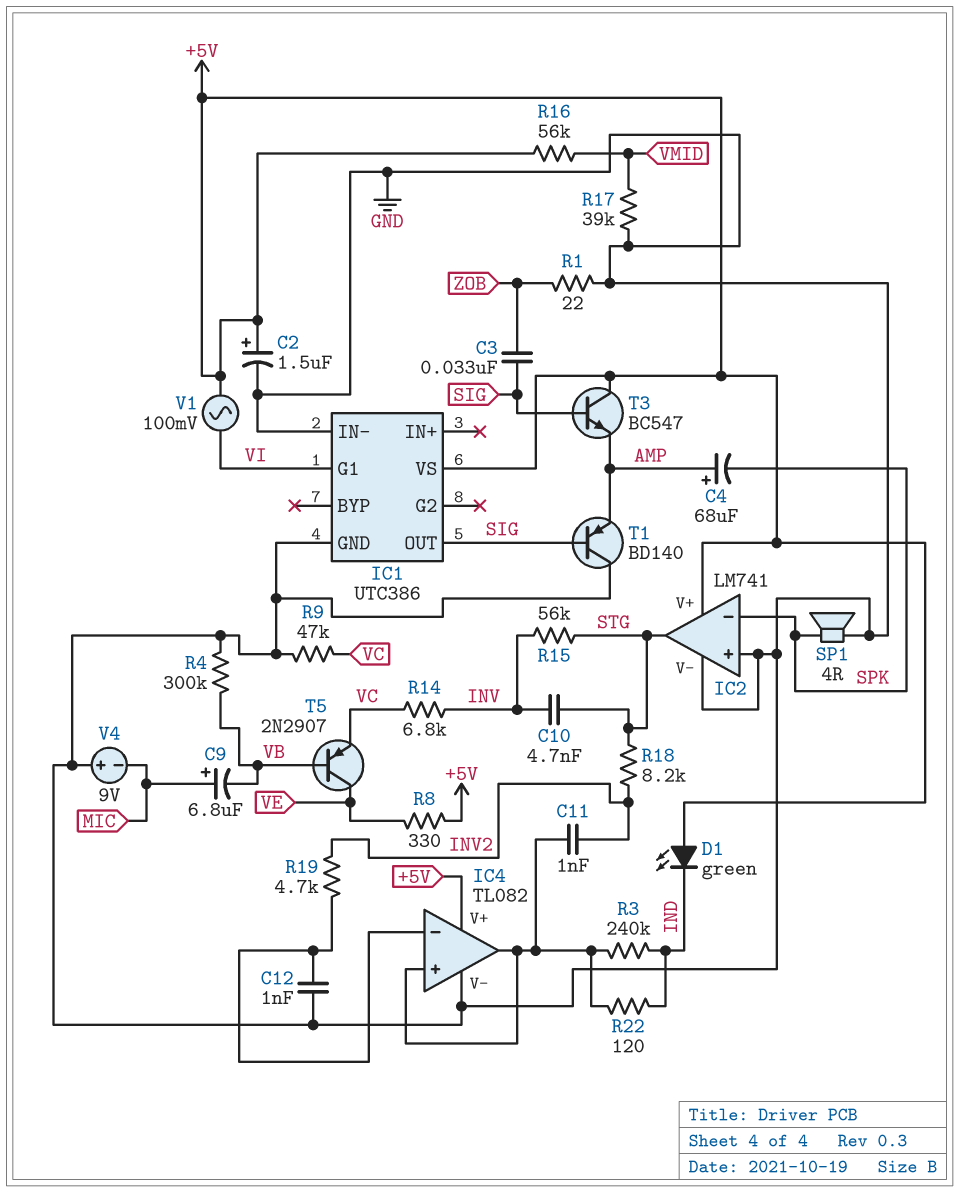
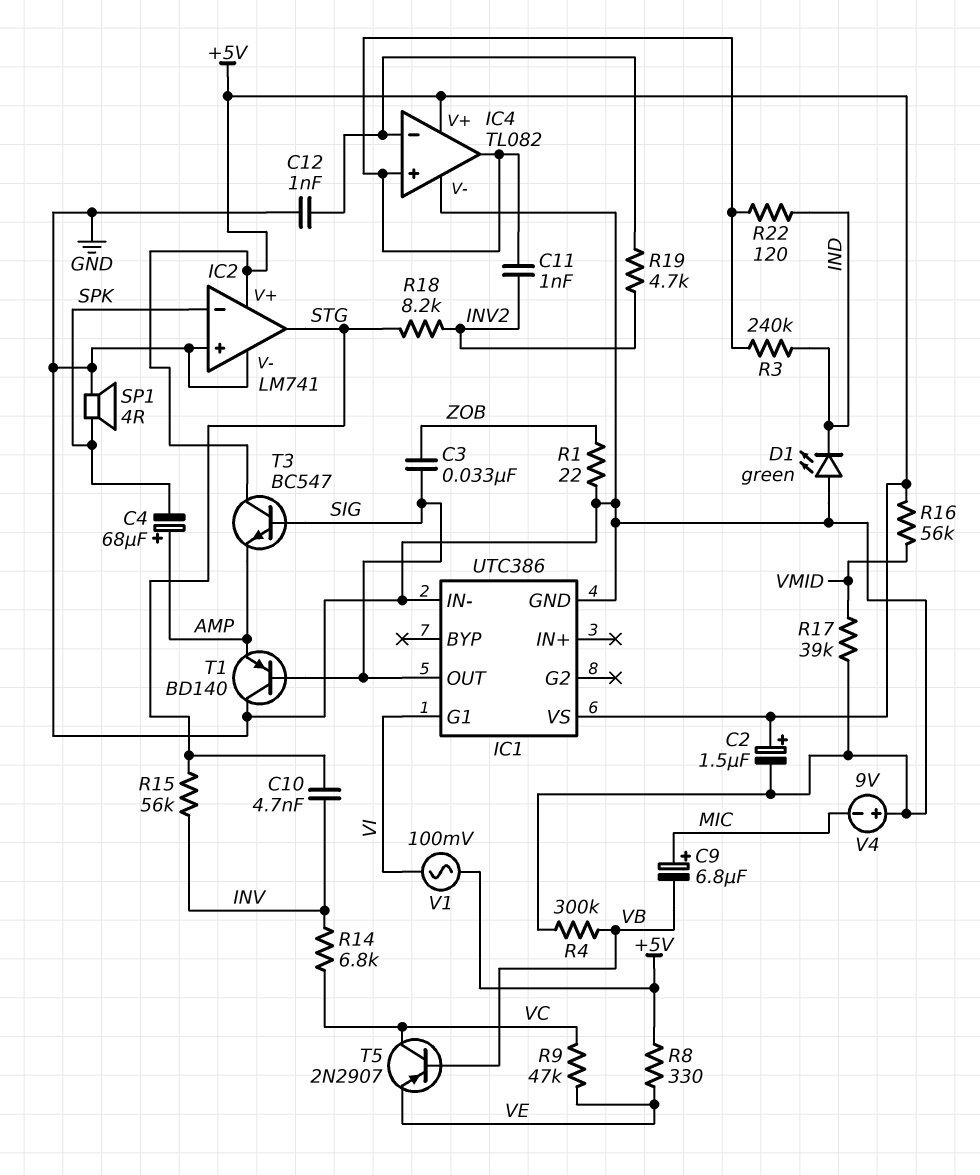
D1: LED green (A +5V, K IND) -> LED green (A GND, K IND)
R9: 47k (GND, VC) -> 47k (VC, VE)
T5: PNP 2N2907 (B VB, C VE, E VC) -> PNP 2N2907 (B VB, C VC, E VE)

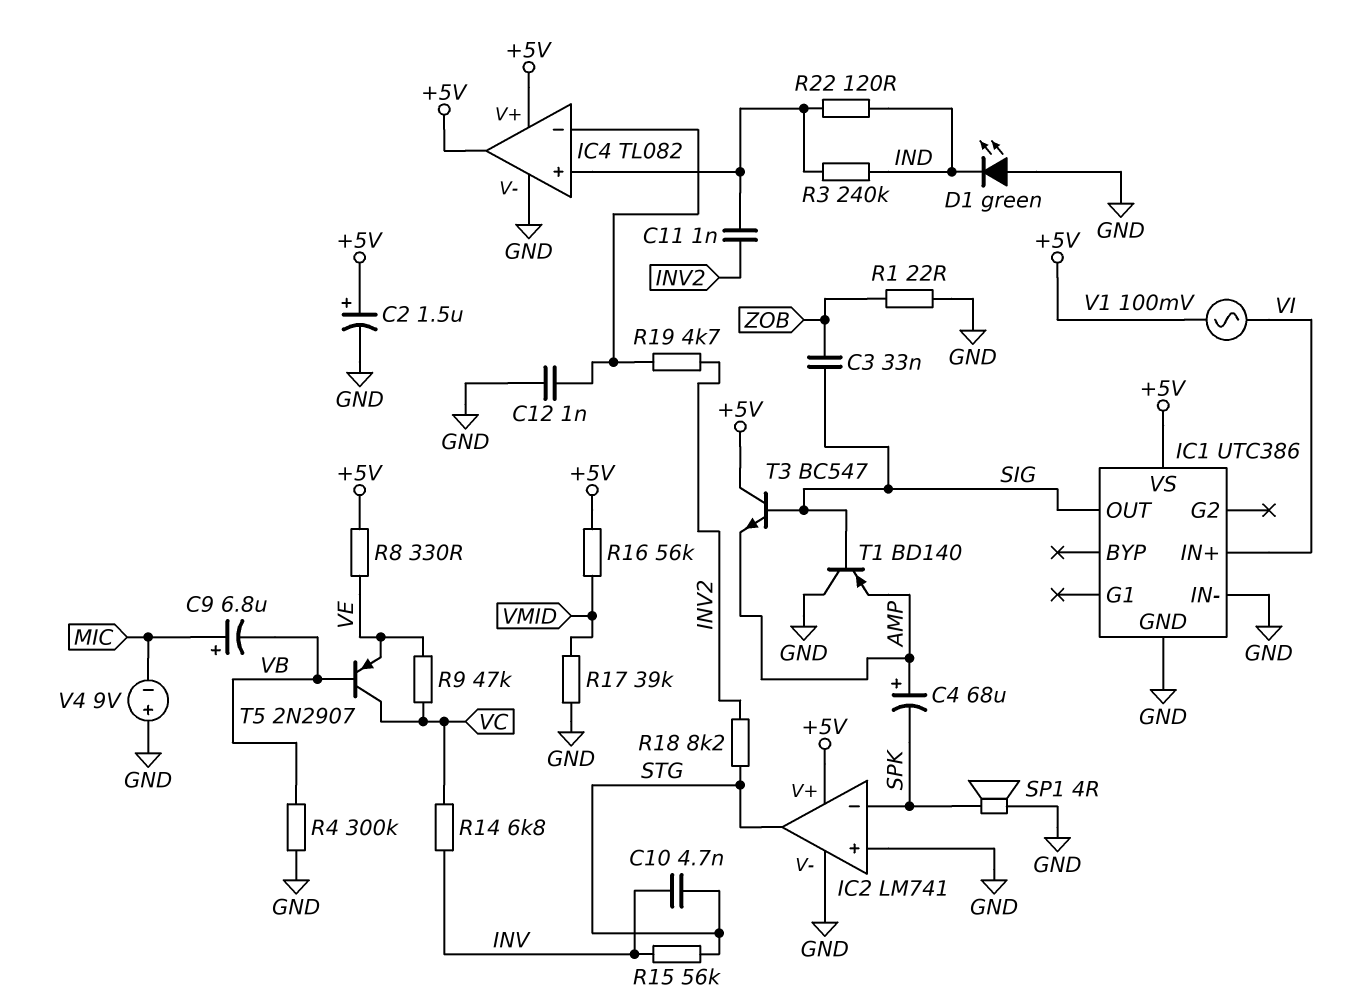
IC1 pin G1: VI -> none
IC1 pin IN+: none -> VI
IC4 pin out: IC4/in+ -> +5V

